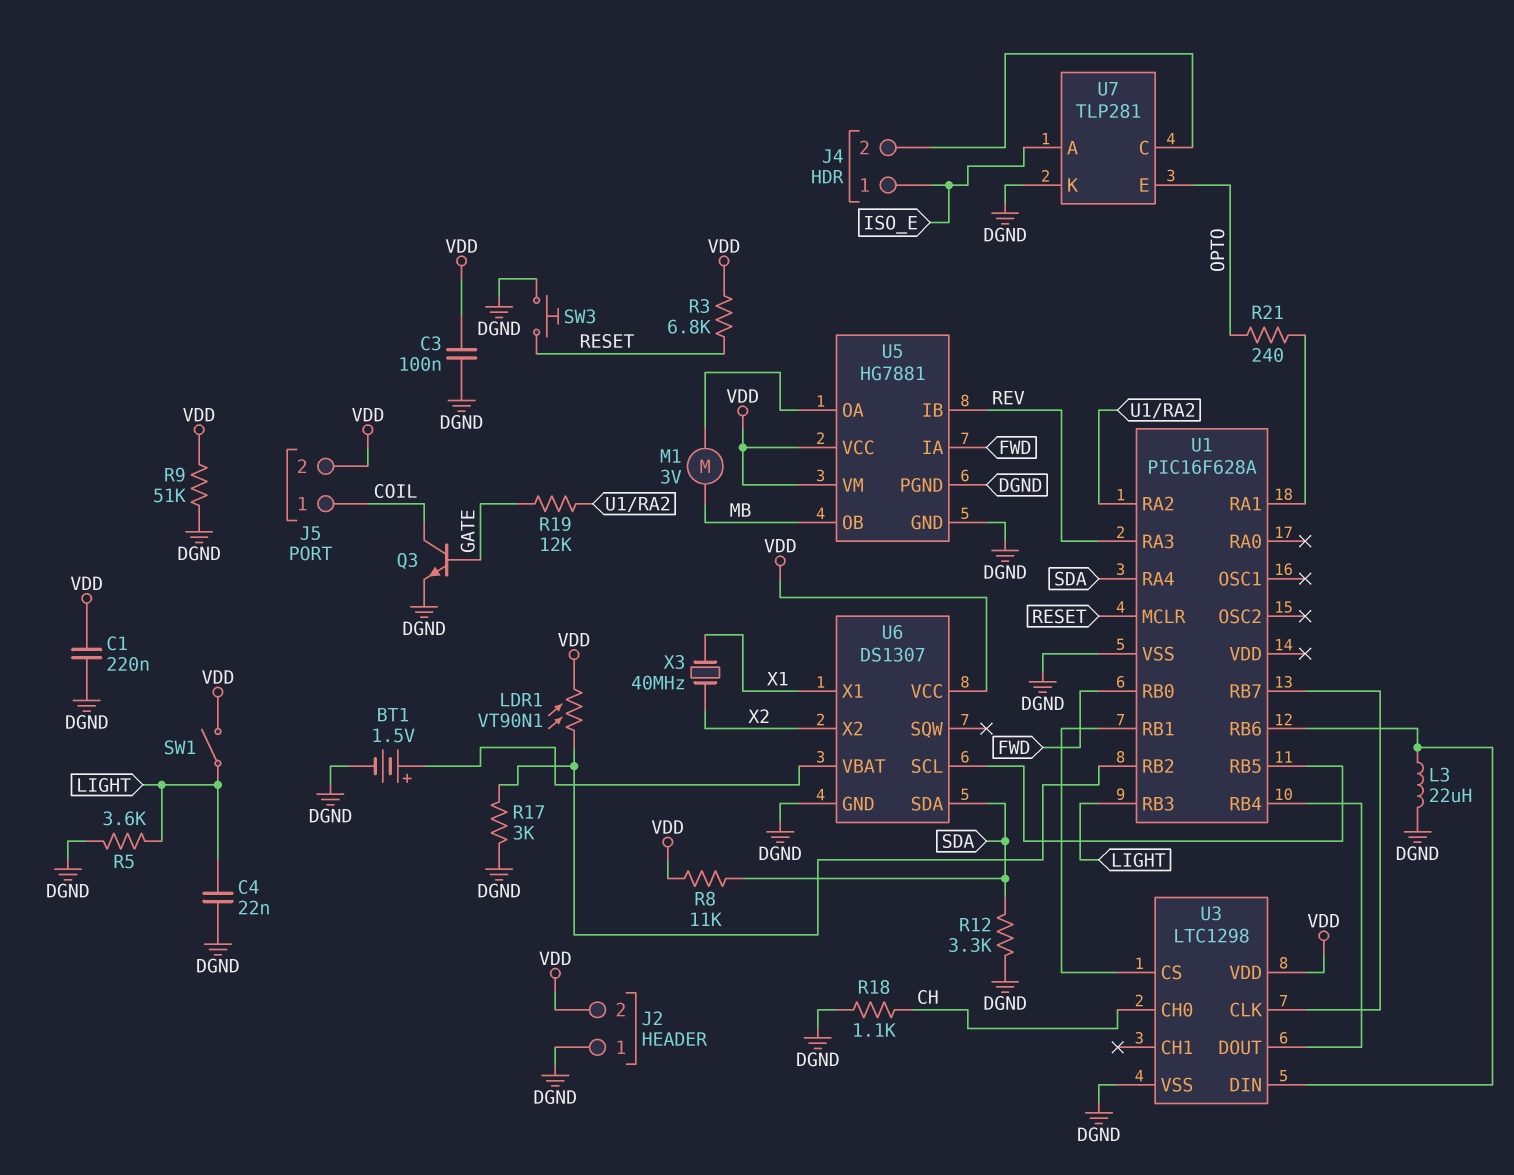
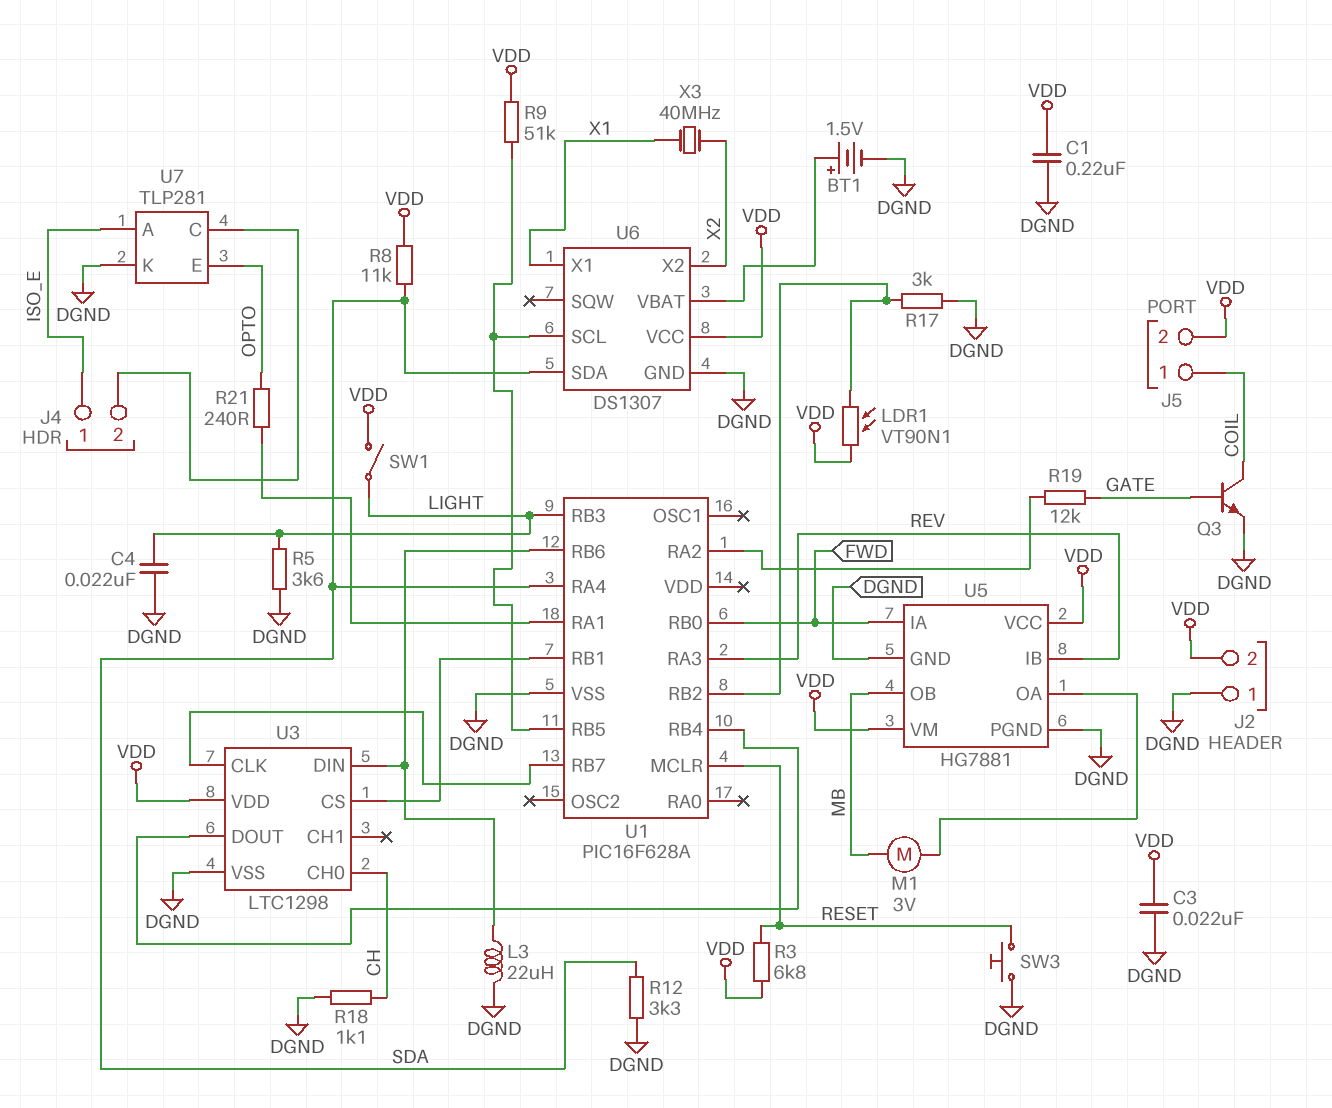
C3: 100nF (DGND, VDD) -> 22nF (DGND, VDD)
R9: 51k (DGND, VDD) -> 51k (U1/RB5, VDD)

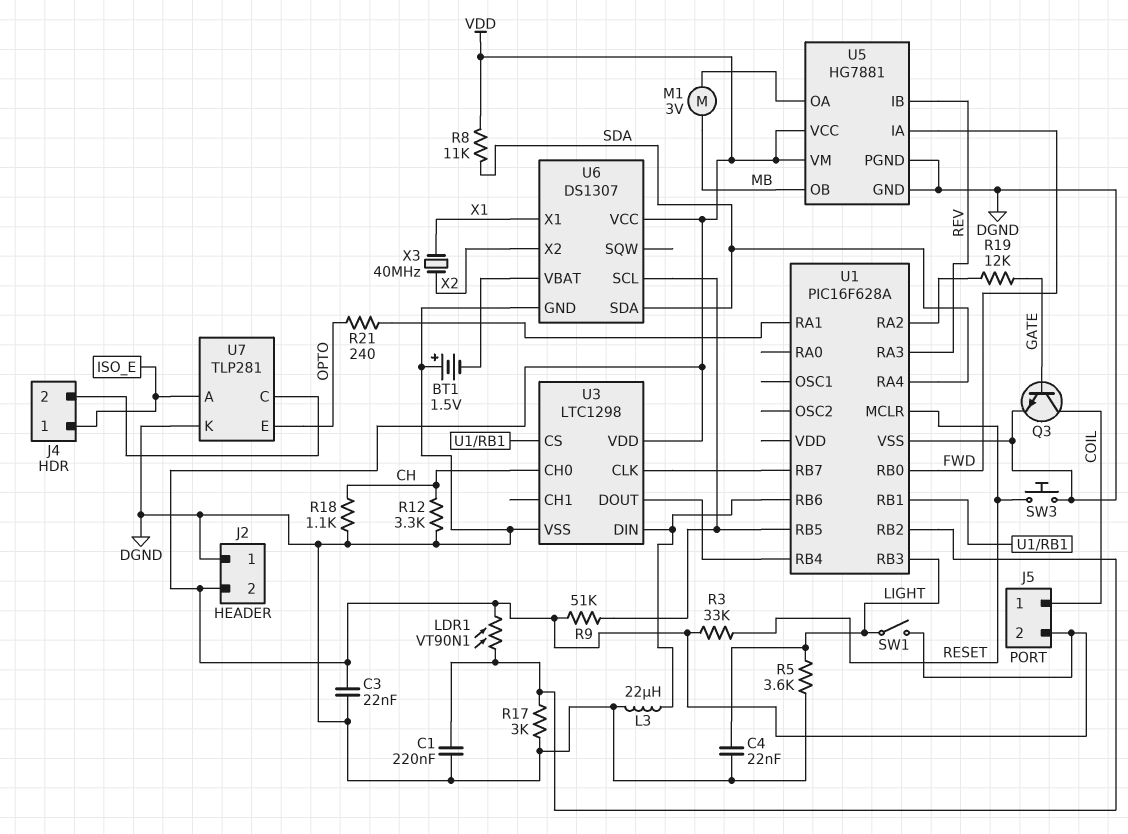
BT1: 1.5V (plus U6/VBAT, minus DGND) -> 1.5V (plus DGND, minus U6/VBAT)
C1: 220nF (DGND, VDD) -> 220nF (DGND, U1/RB2)
R3: 6.8k (RESET, VDD) -> 33k (RESET, VDD)
R12: 3.3k (DGND, SDA) -> 3.3k (CH, DGND)

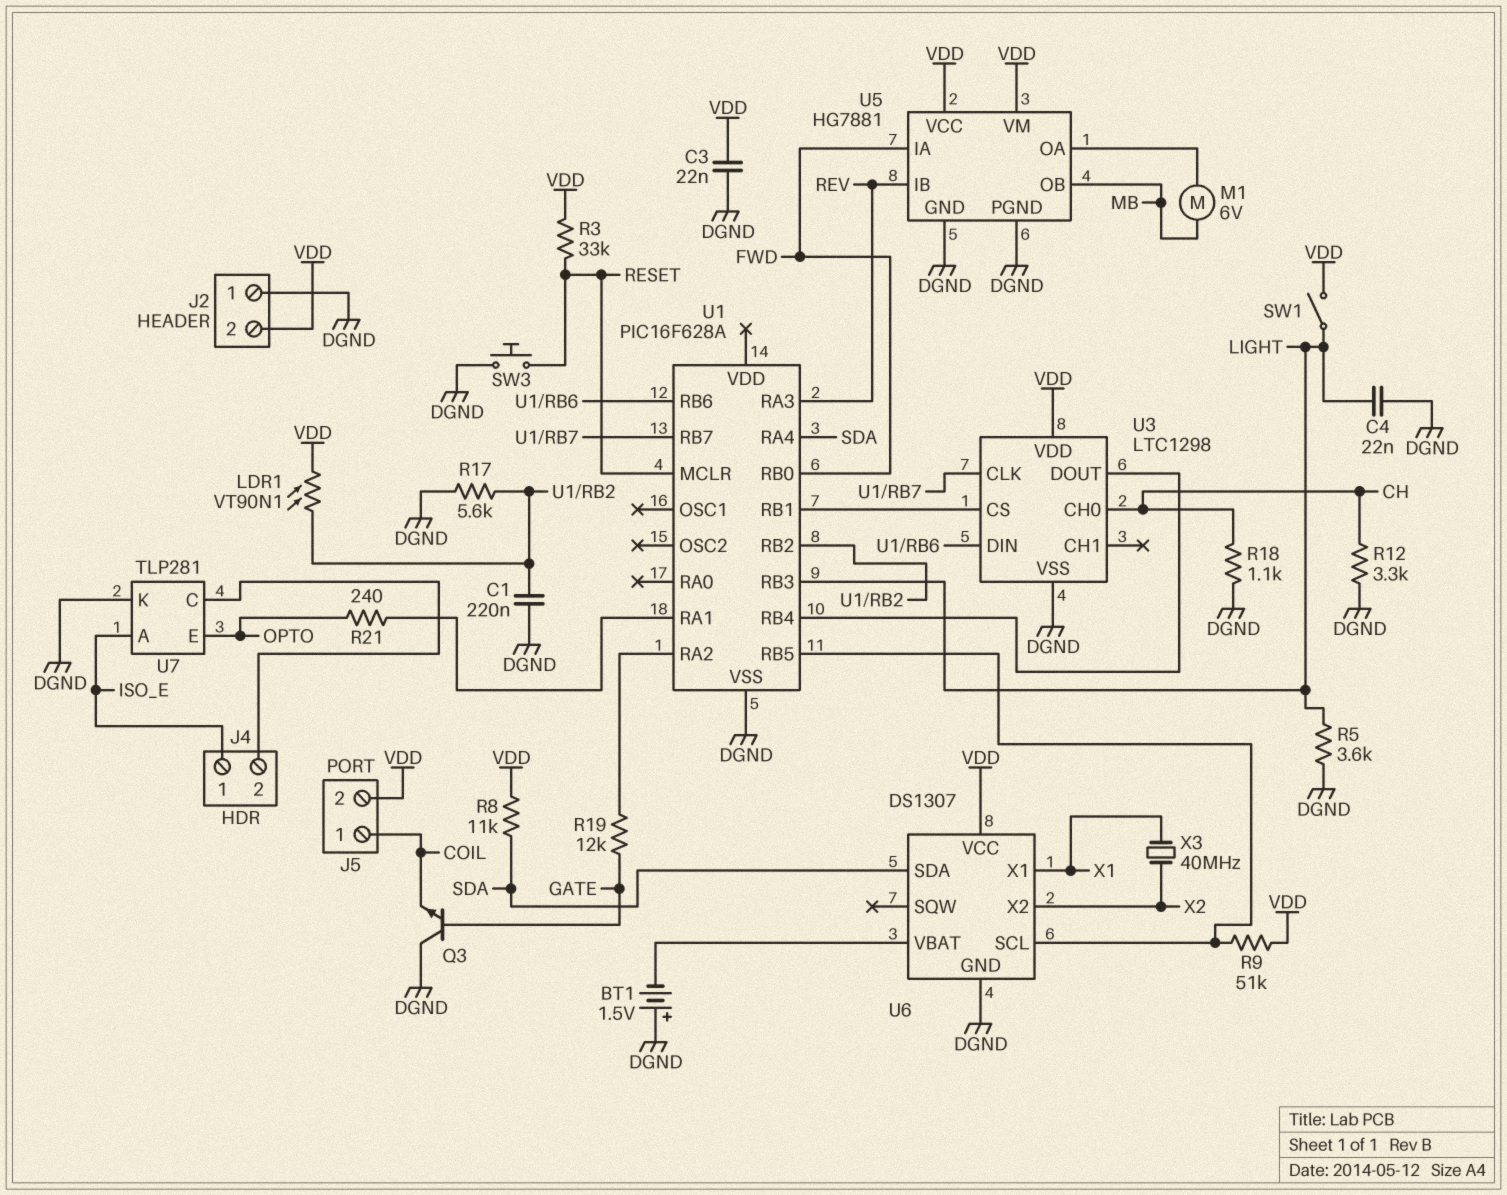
L3: 22uH (DGND, U1/RB6) -> none
M1: motor 3V (MB, U5/OA) -> motor 6V (MB, U5/OA)
Q3: NPN (B GATE, C COIL, E DGND) -> NPN (B GATE, C DGND, E COIL)
R17: 3k (DGND, U1/RB2) -> 5.6k (DGND, U1/RB2)

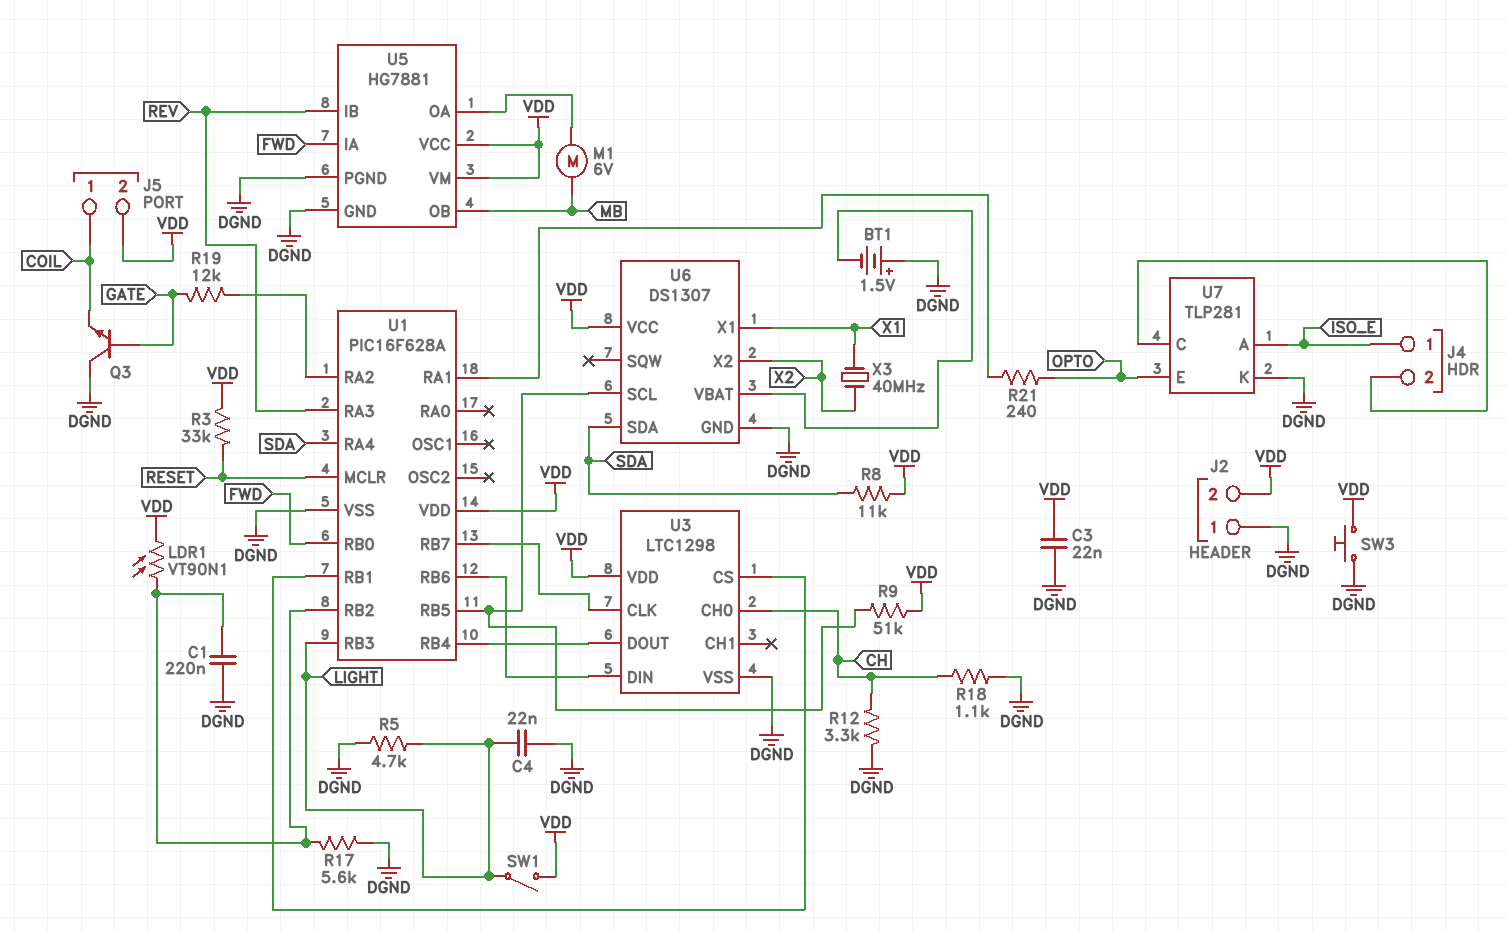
R5: 3.6k (DGND, LIGHT) -> 4.7k (DGND, LIGHT)
SW3: button (DGND, RESET) -> button (DGND, VDD)
U1 pin VDD: none -> VDD

